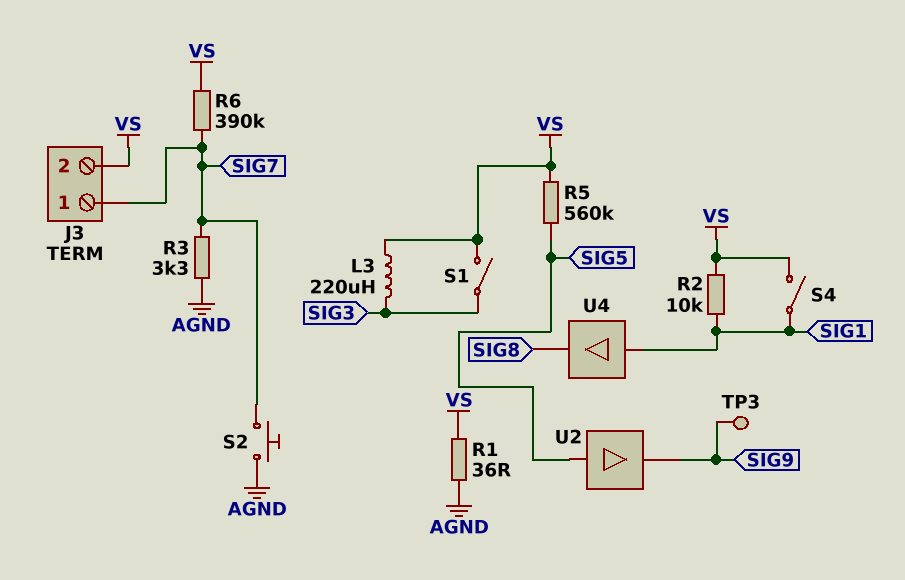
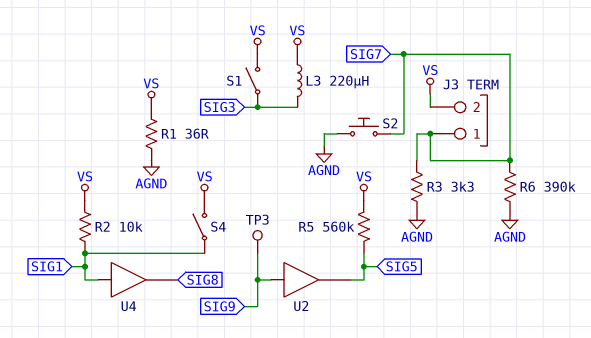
R6: 390k (SIG7, VS) -> 390k (AGND, SIG7)
U2: buffer (in SIG5, out SIG9) -> buffer (in SIG9, out SIG5)

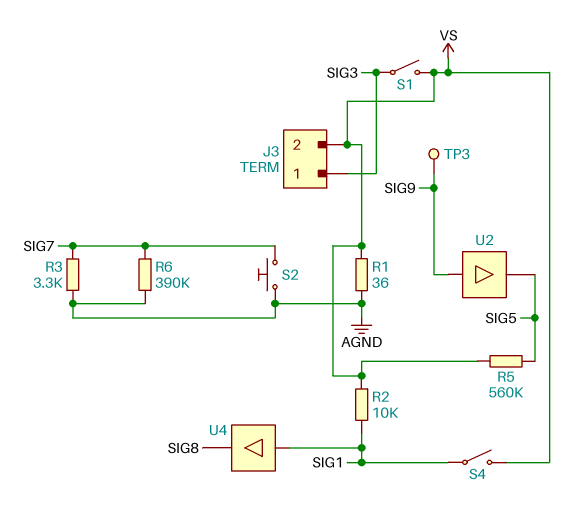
J3 pin 1: SIG7 -> SIG3
L3: 220uH (SIG3, VS) -> none

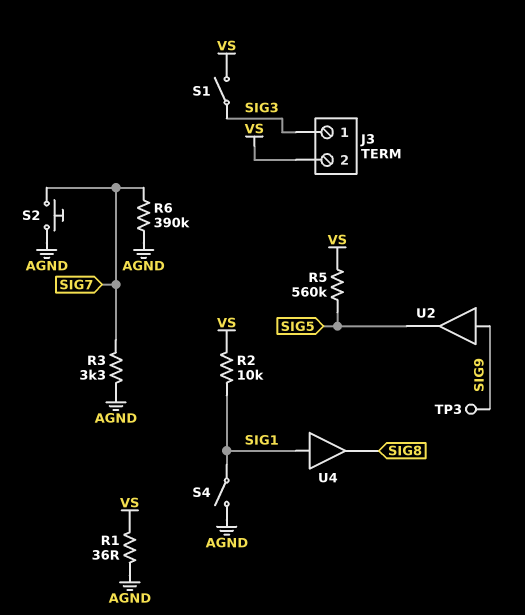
S4: switch (SIG1, VS) -> switch (AGND, SIG1)

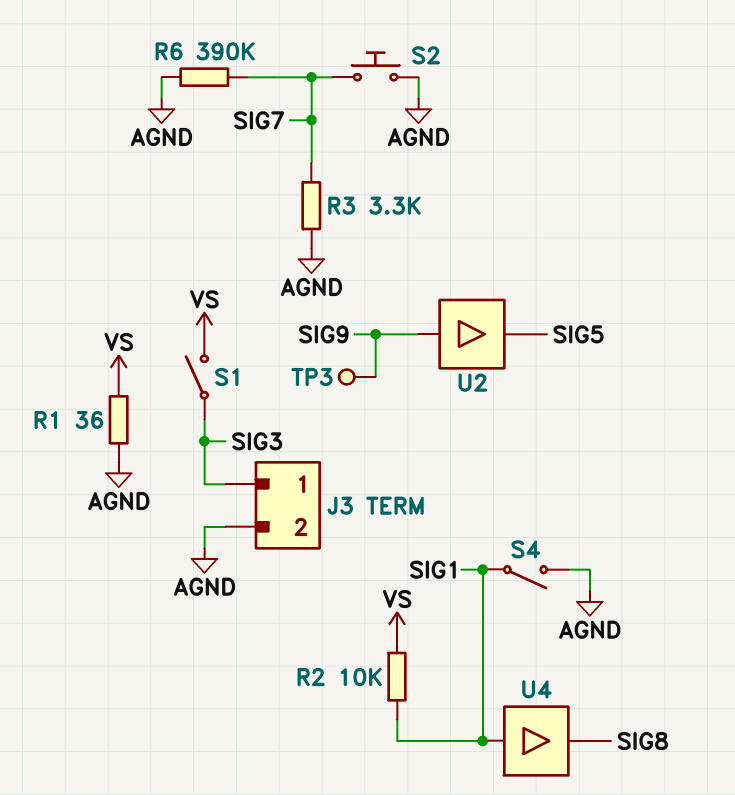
J3 pin 2: VS -> AGND
R5: 560k (SIG5, VS) -> none

